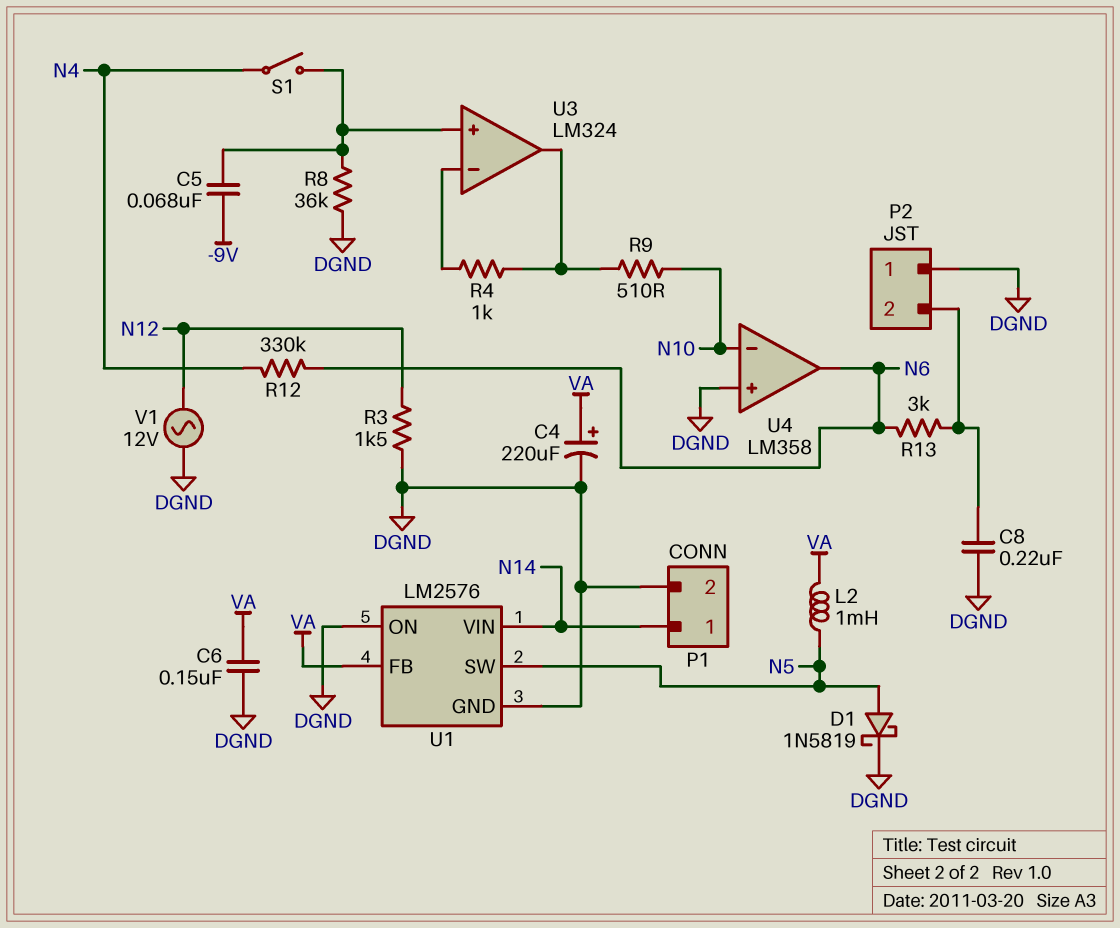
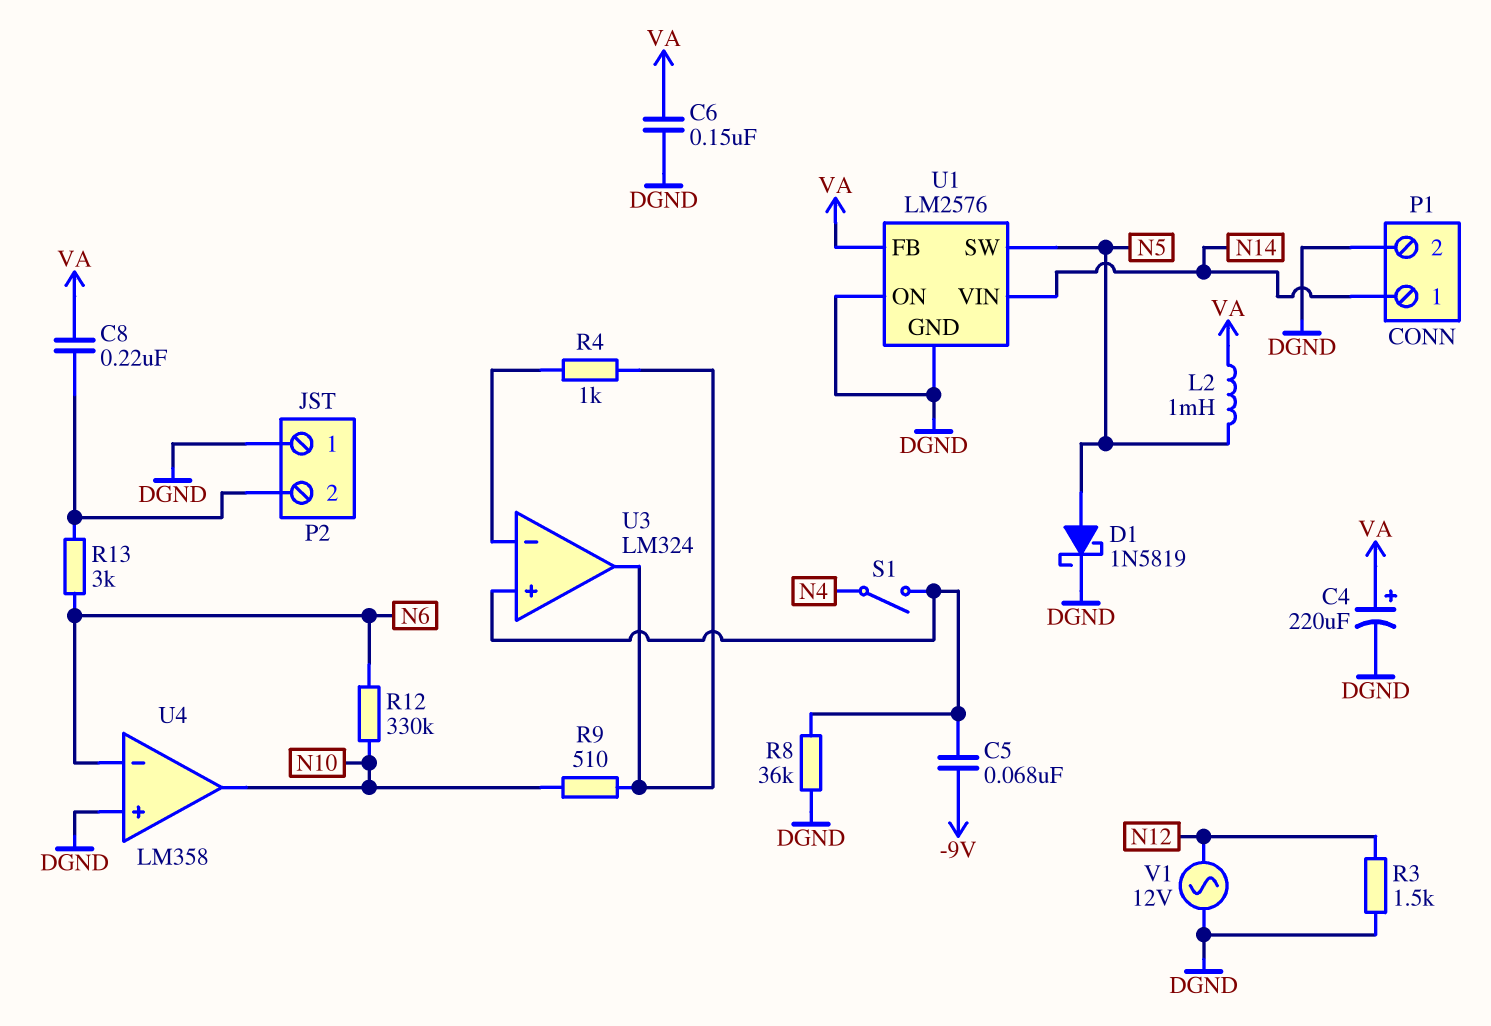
C8: 220nF (DGND, P2/2) -> 220nF (P2/2, VA)
R12: 330k (N4, N6) -> 330k (N6, N10)
U4 pin in-: N10 -> N6
U4 pin out: N6 -> N10

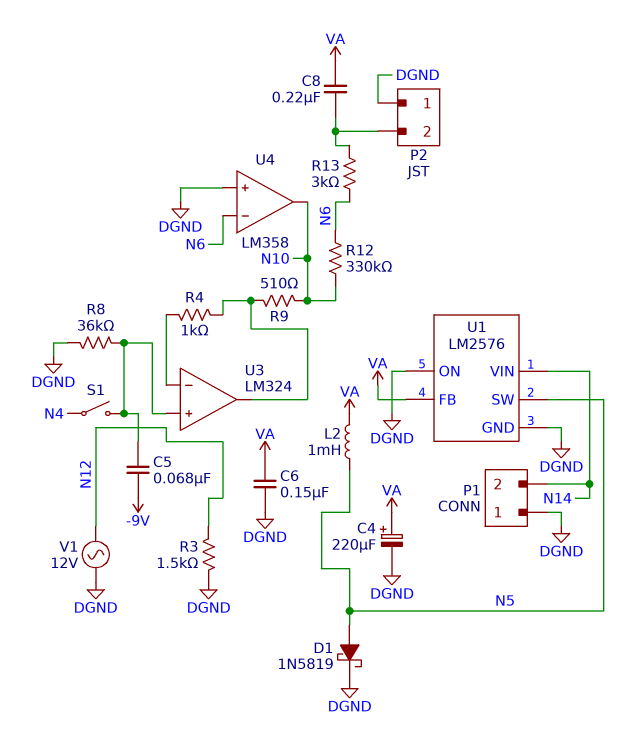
P1 pin 1: N14 -> DGND
P1 pin 2: DGND -> N14

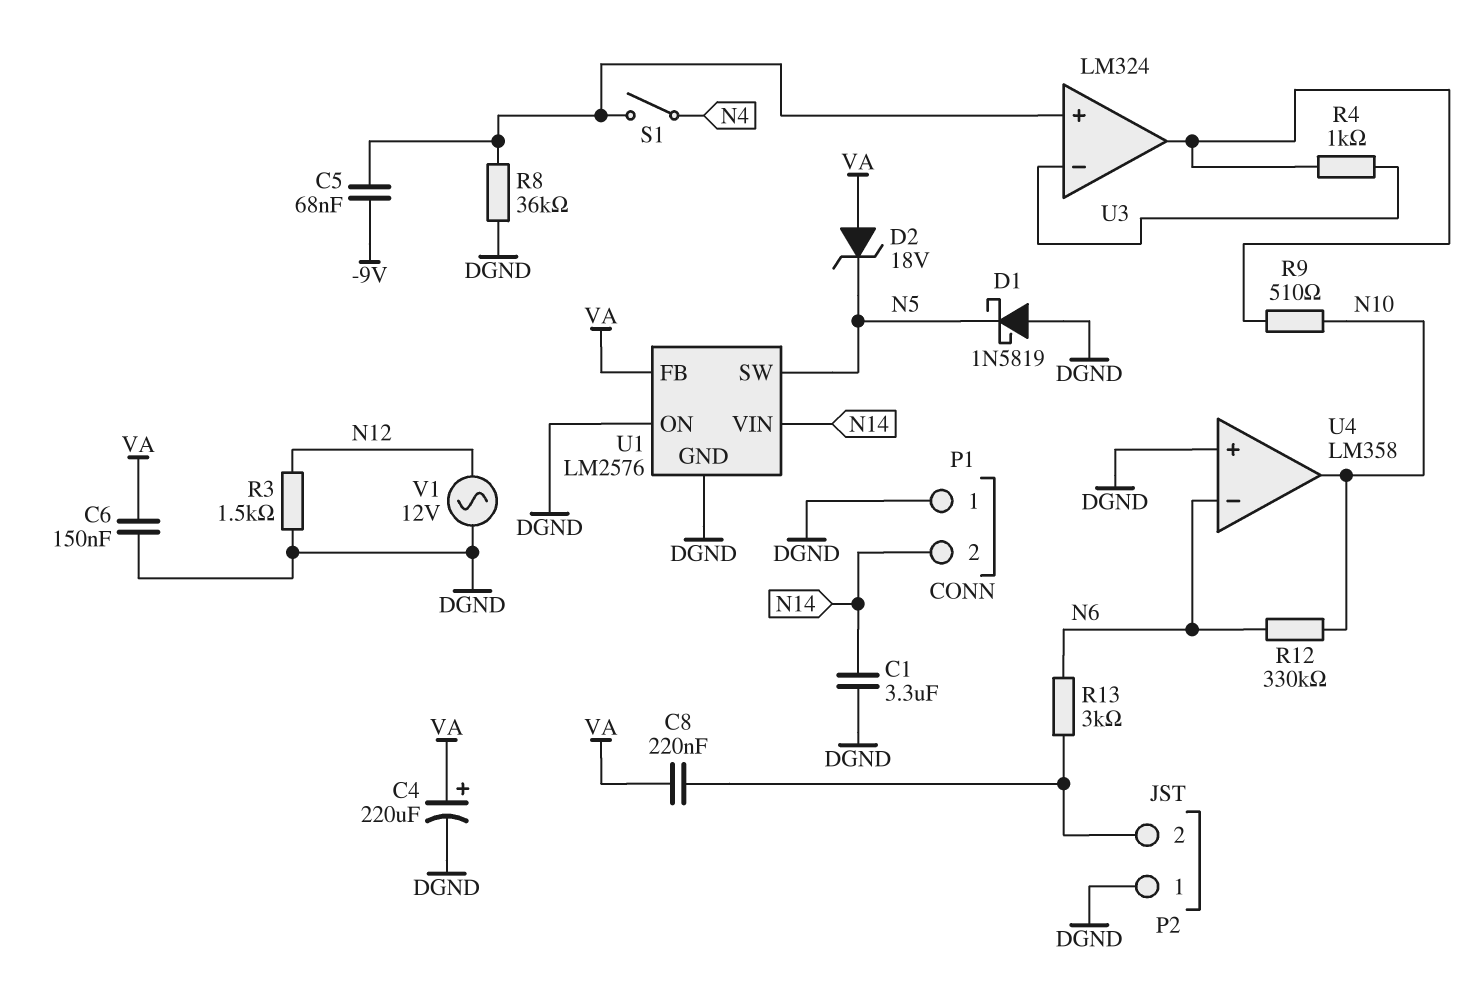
C1: none -> 3.3uF (DGND, N14)
D1: schottky 1N5819 (A N5, K DGND) -> schottky 1N5819 (A DGND, K N5)
D2: none -> zener 18V (A VA, K N5)
L2: 1mH (N5, VA) -> none

